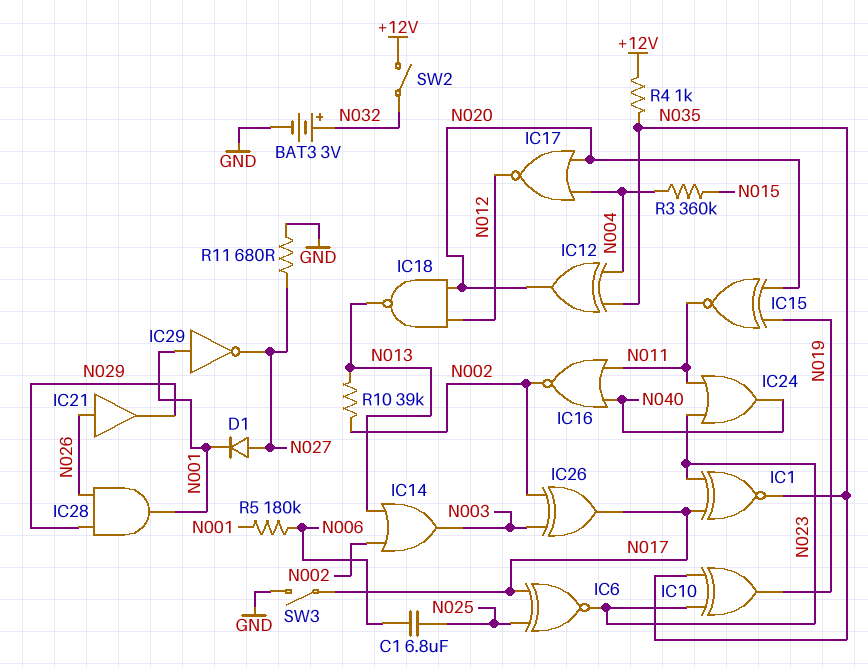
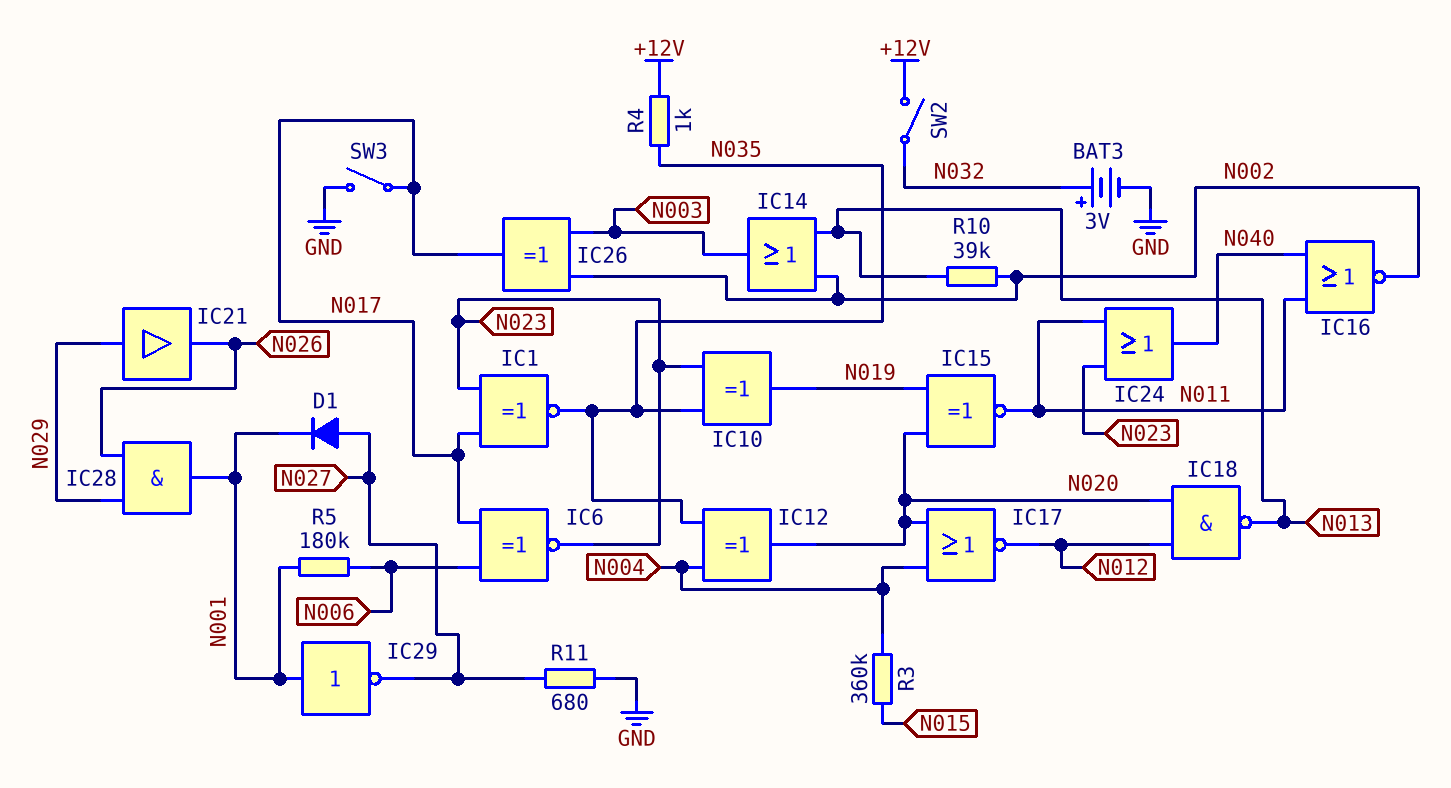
C1: 6.8uF (N006, N025) -> none
IC6: XNOR (in N017, in N025, out N023) -> XNOR (in N006, in N017, out N023)
IC21: buffer (in N026, out N029) -> buffer (in N029, out N026)

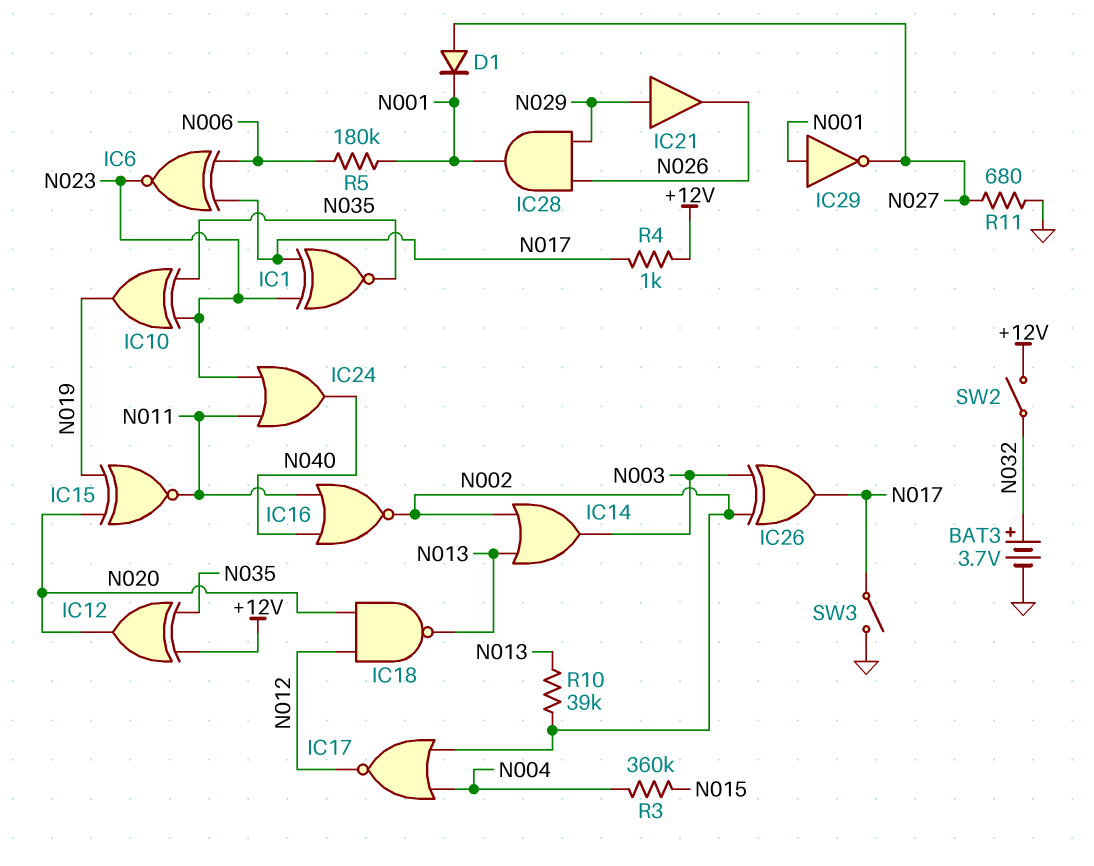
BAT3: 3V (plus N032, minus GND) -> 3.7V (plus N032, minus GND)
IC12: XOR (in N004, in N035, out N020) -> XOR (in +12V, in N035, out N020)
IC17: NOR (in N004, in N020, out N012) -> NOR (in N002, in N004, out N012)
R4: 1k (+12V, N035) -> 1k (+12V, N017)

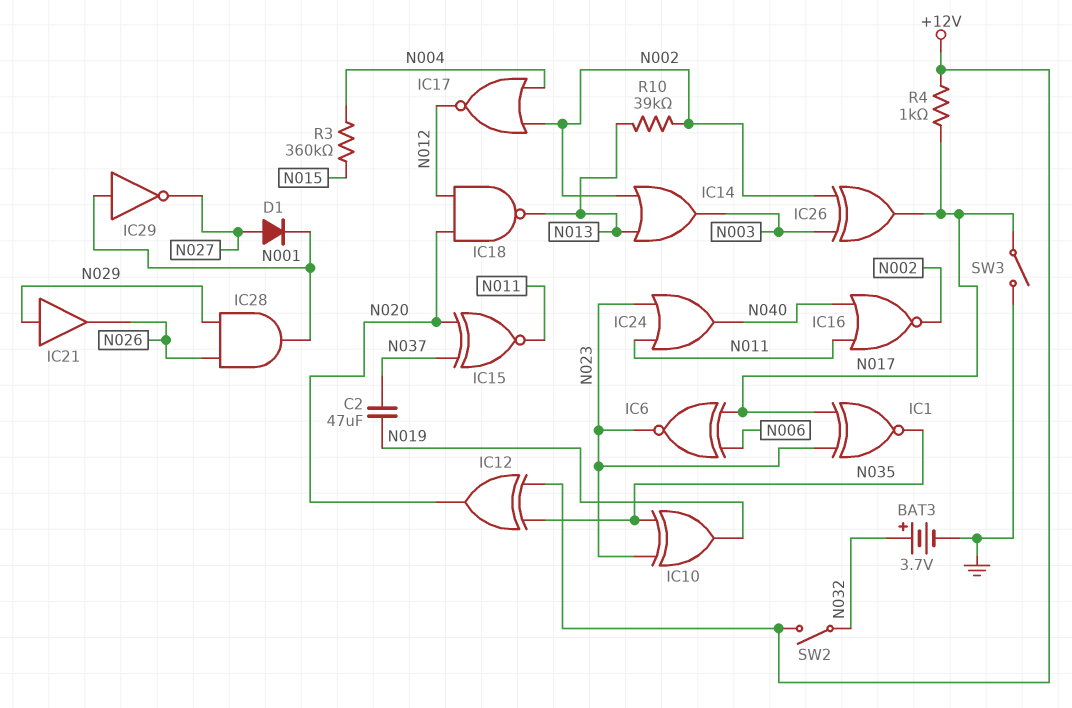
C2: none -> 47uF (N019, N037)
IC15: XNOR (in N019, in N020, out N011) -> XNOR (in N020, in N037, out N011)
R5: 180k (N001, N006) -> none
R11: 680 (GND, N027) -> none

